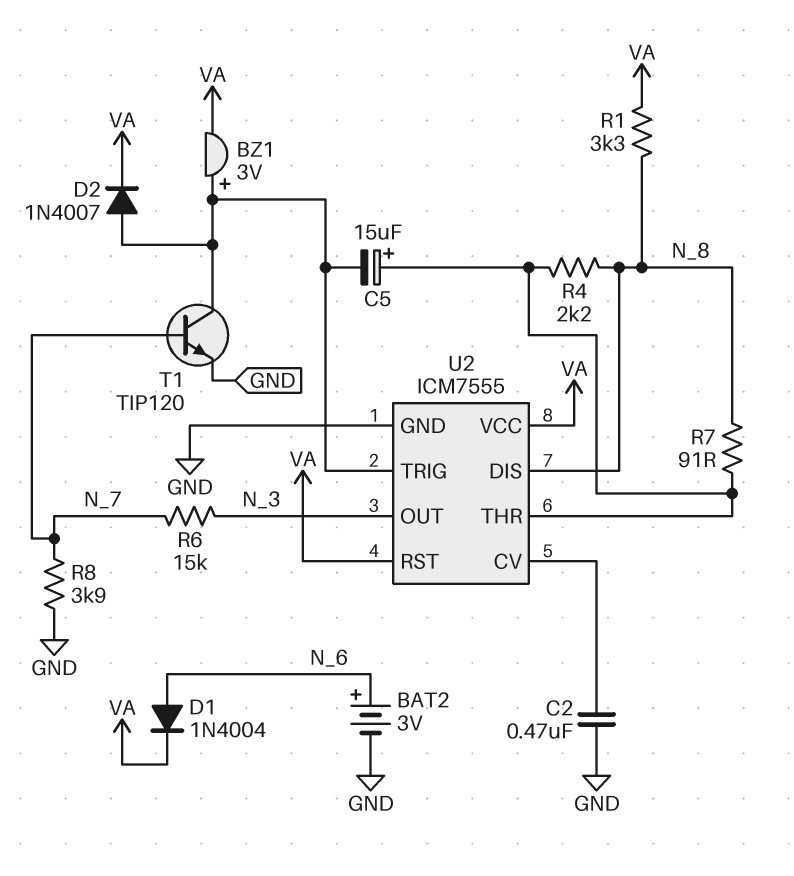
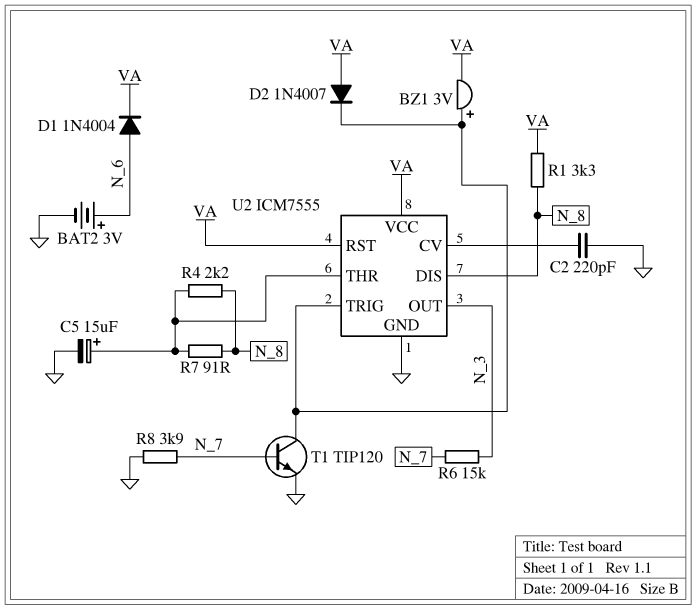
C2: 470nF (GND, U2/CV) -> 220pF (GND, U2/CV)
C5: 15uF (plus U2/THR, minus U2/TRIG) -> 15uF (plus U2/THR, minus GND)
D2: diode 1N4007 (A U2/TRIG, K VA) -> diode 1N4007 (A VA, K U2/TRIG)

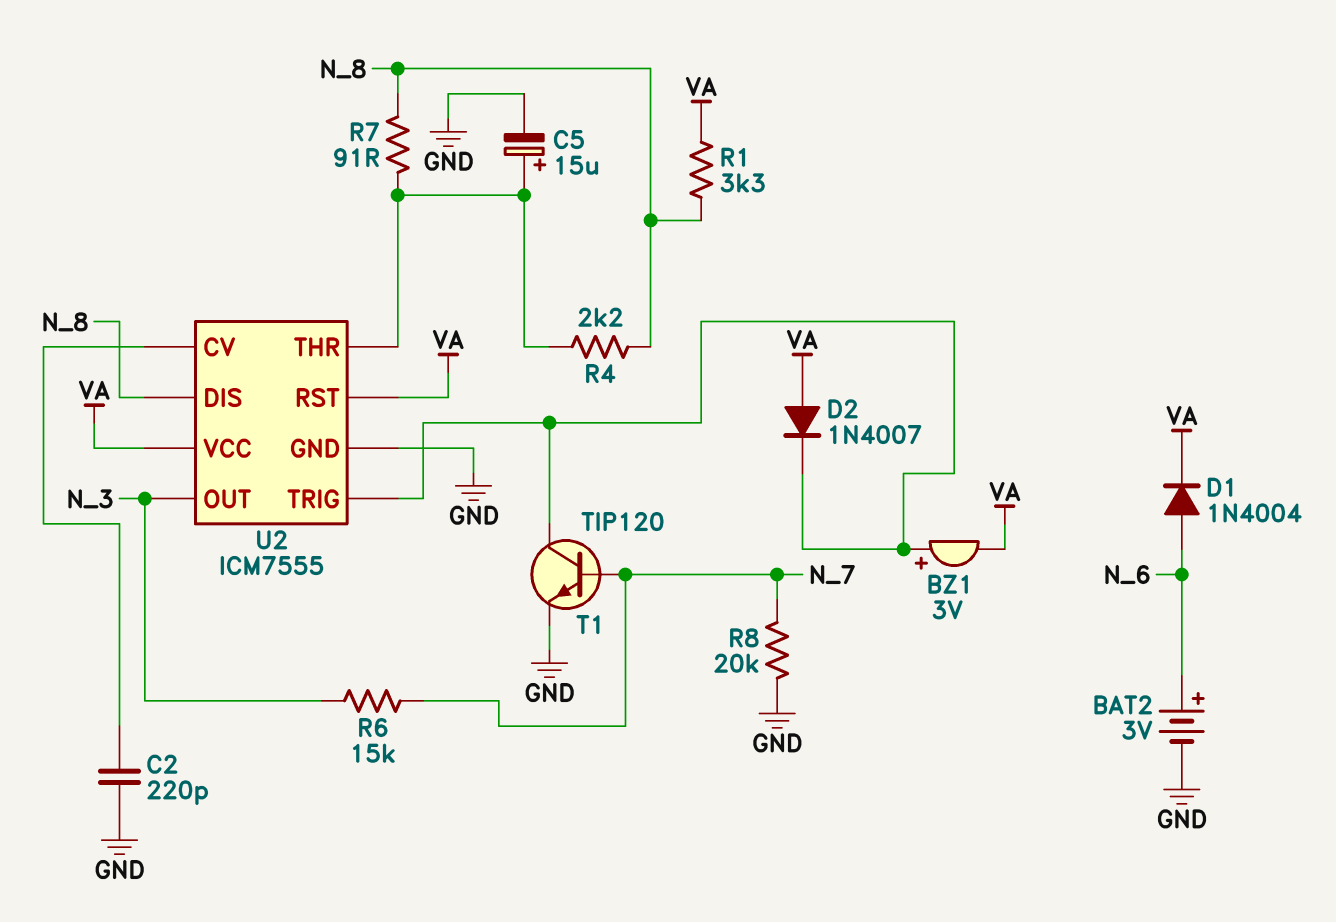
R8: 3.9k (GND, N_7) -> 20k (GND, N_7)

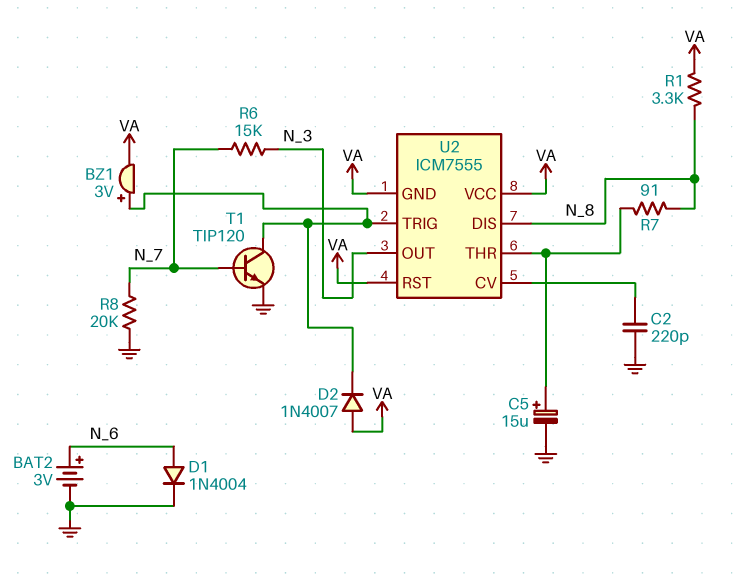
D1: diode 1N4004 (A N_6, K VA) -> diode 1N4004 (A N_6, K GND)
R4: 2.2k (N_8, U2/THR) -> none
U2 pin GND: GND -> VA

